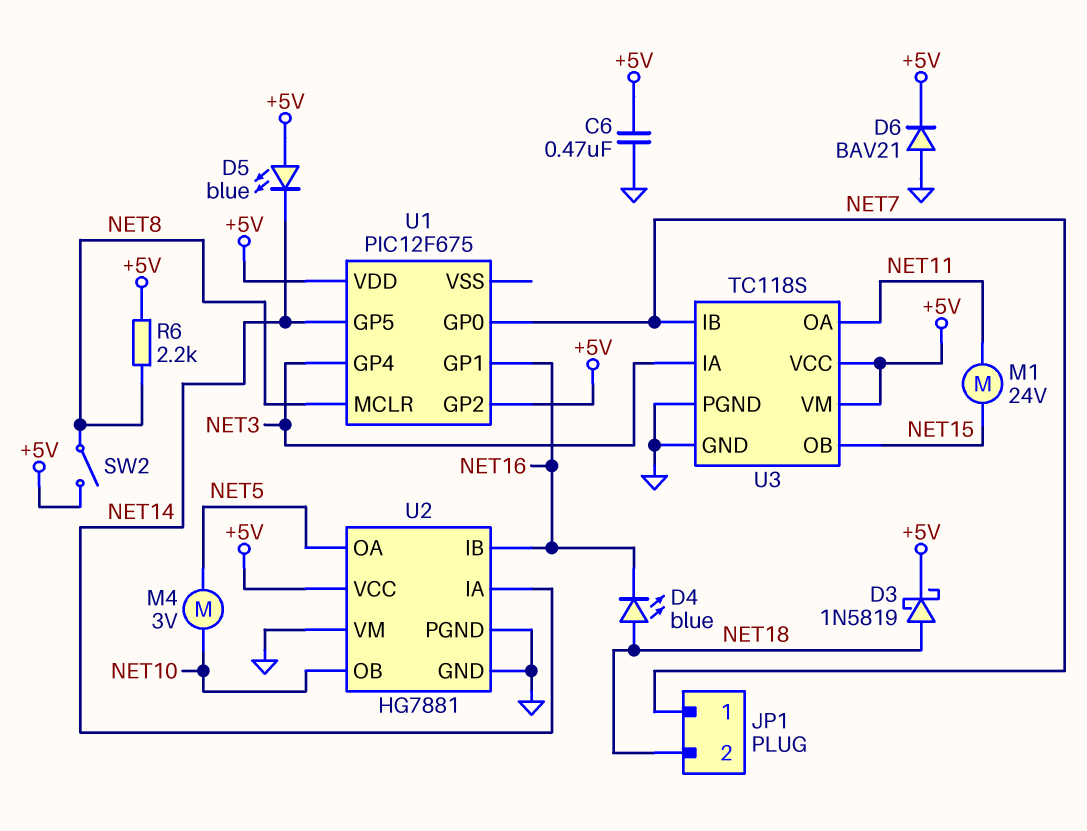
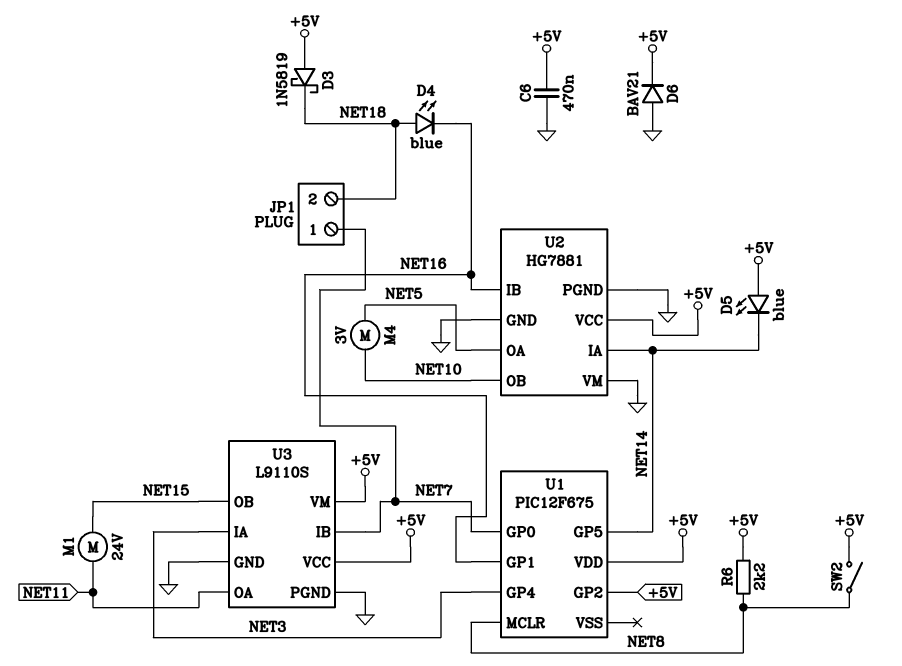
D3: schottky 1N5819 (A NET18, K +5V) -> schottky 1N5819 (A +5V, K NET18)
U3: TC118S -> L9110S

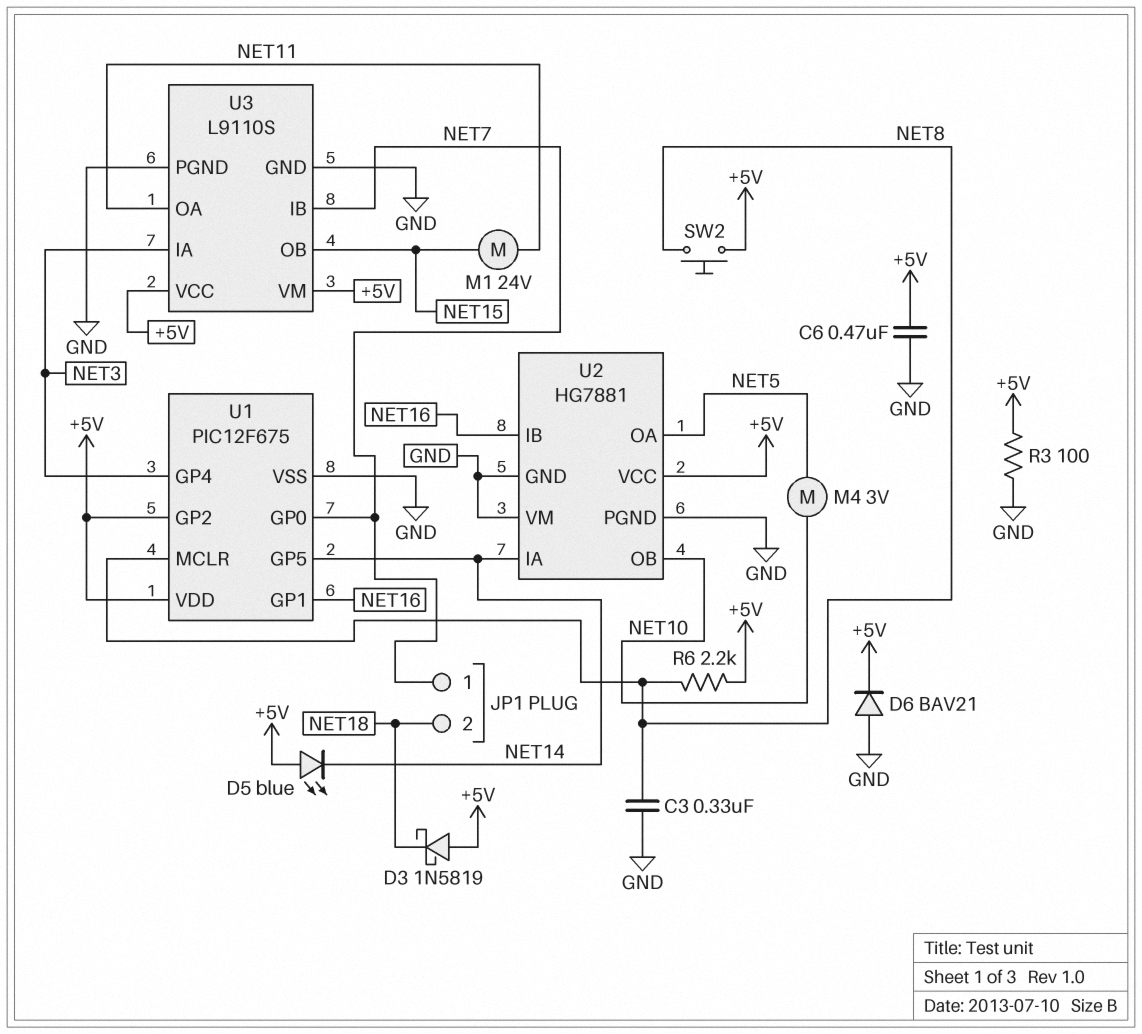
C3: none -> 330nF (GND, NET8)
D4: LED blue (A NET18, K NET16) -> none
R3: none -> 100 (+5V, GND)
SW2: switch (+5V, NET8) -> button (+5V, NET8)
U1 pin VSS: none -> GND

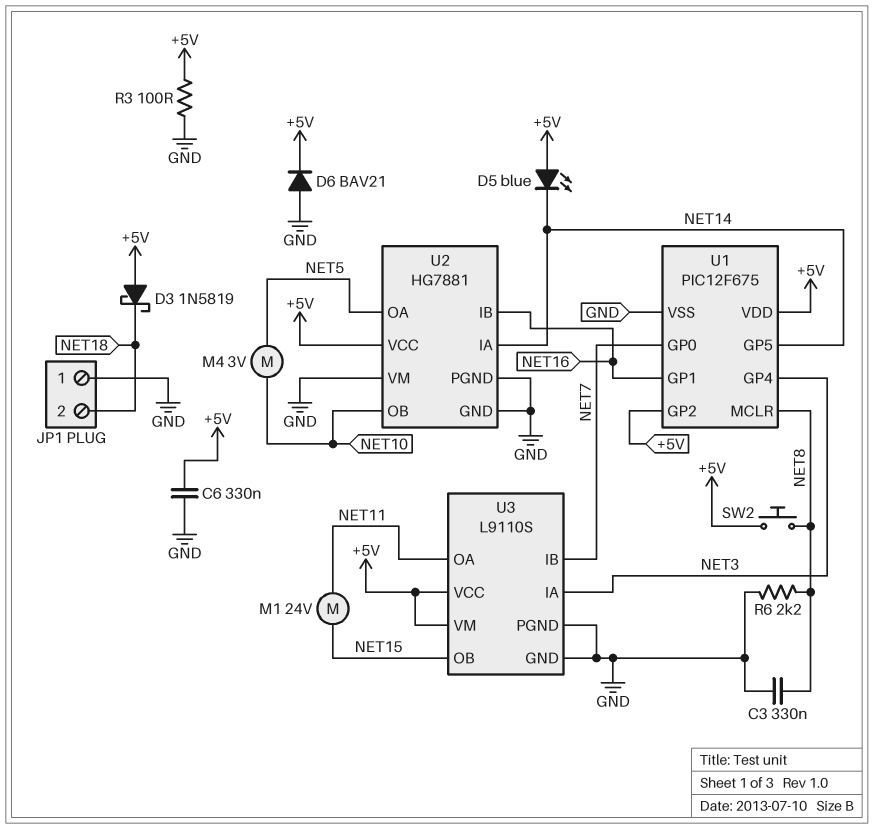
C6: 470nF (+5V, GND) -> 330nF (+5V, GND)
JP1 pin 1: NET7 -> GND
R6: 2.2k (+5V, NET8) -> 2.2k (GND, NET8)

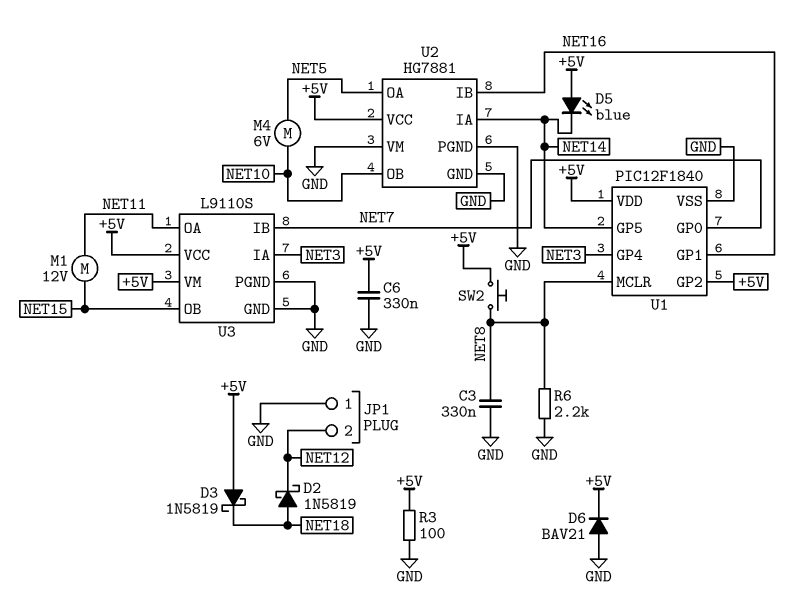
D2: none -> schottky 1N5819 (A NET18, K NET12)
JP1 pin 2: NET18 -> NET12
M1: motor 24V (NET11, NET15) -> motor 12V (NET11, NET15)
M4: motor 3V (NET5, NET10) -> motor 6V (NET5, NET10)
U1: PIC12F675 -> PIC12F1840

